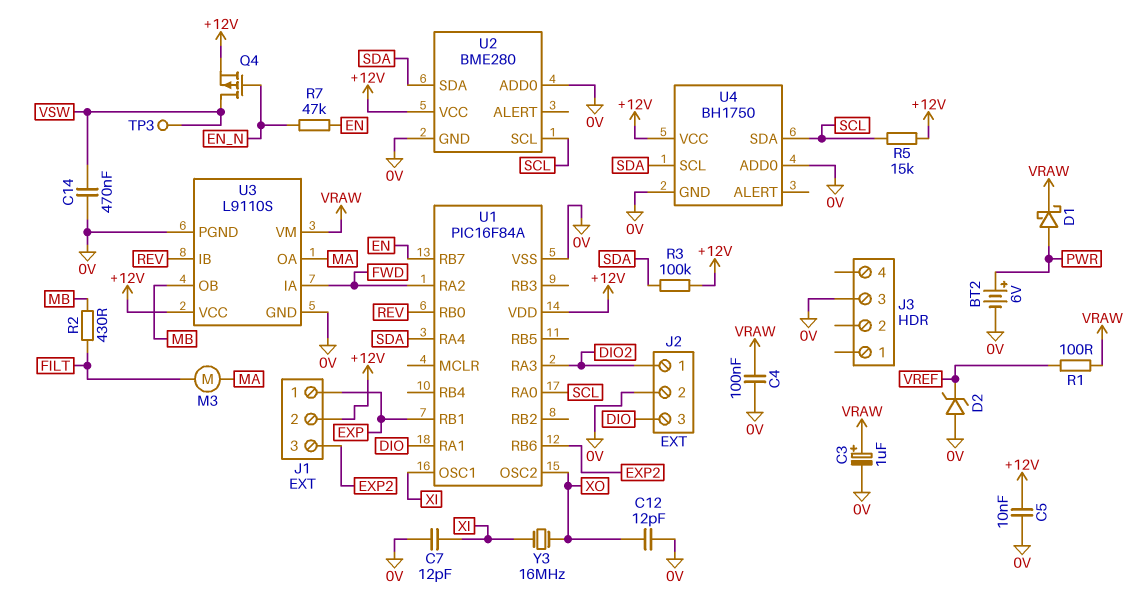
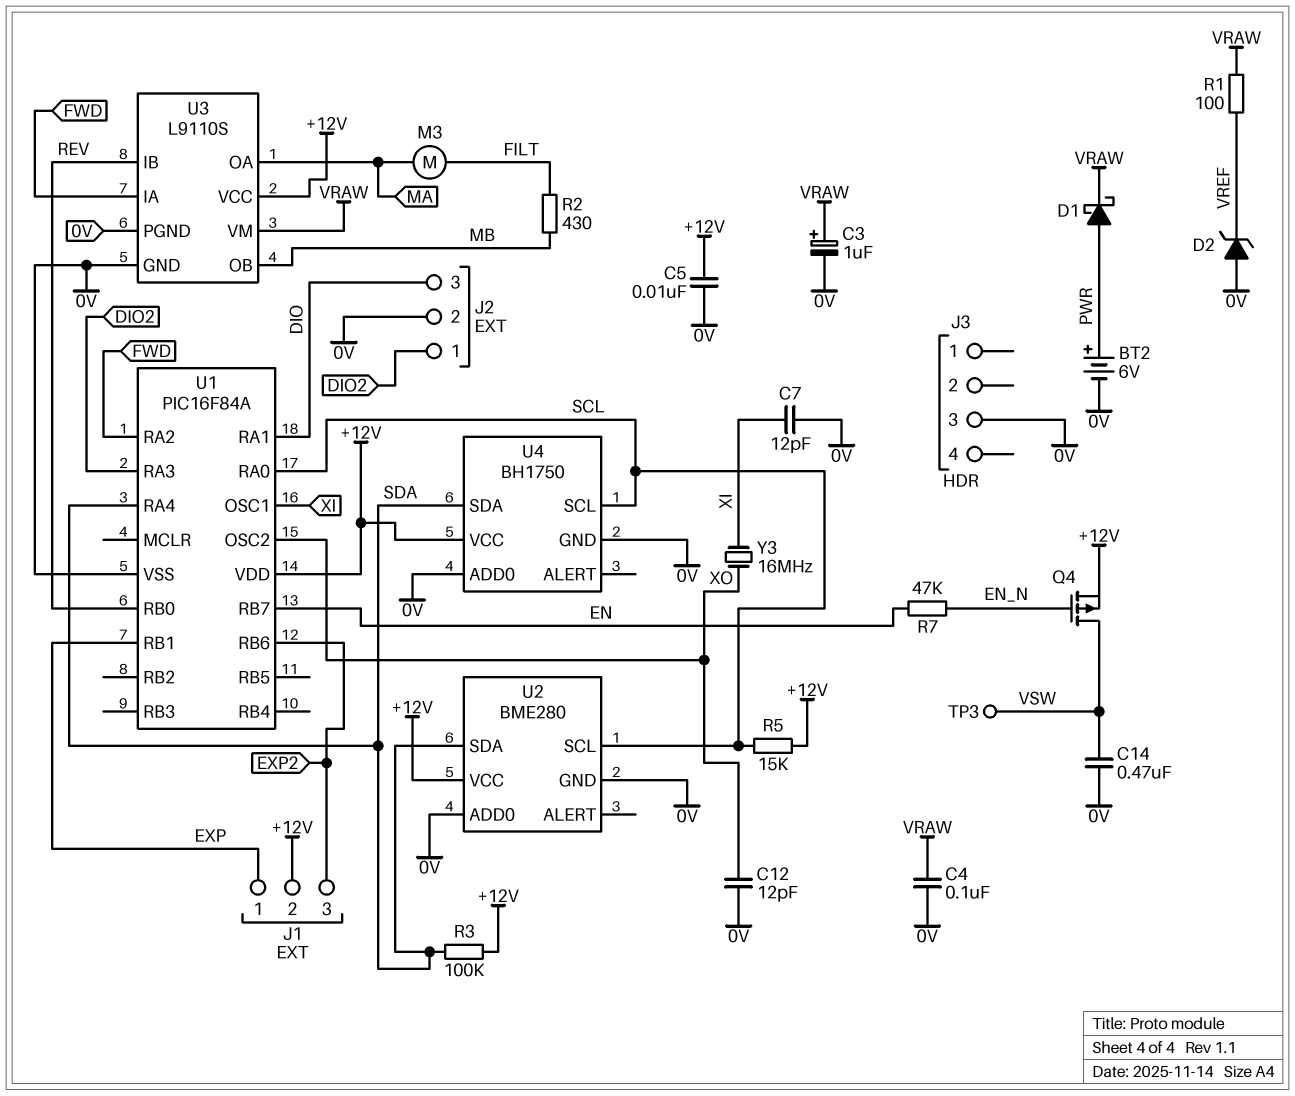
U4 pin SCL: SDA -> SCL
U4 pin SDA: SCL -> SDA

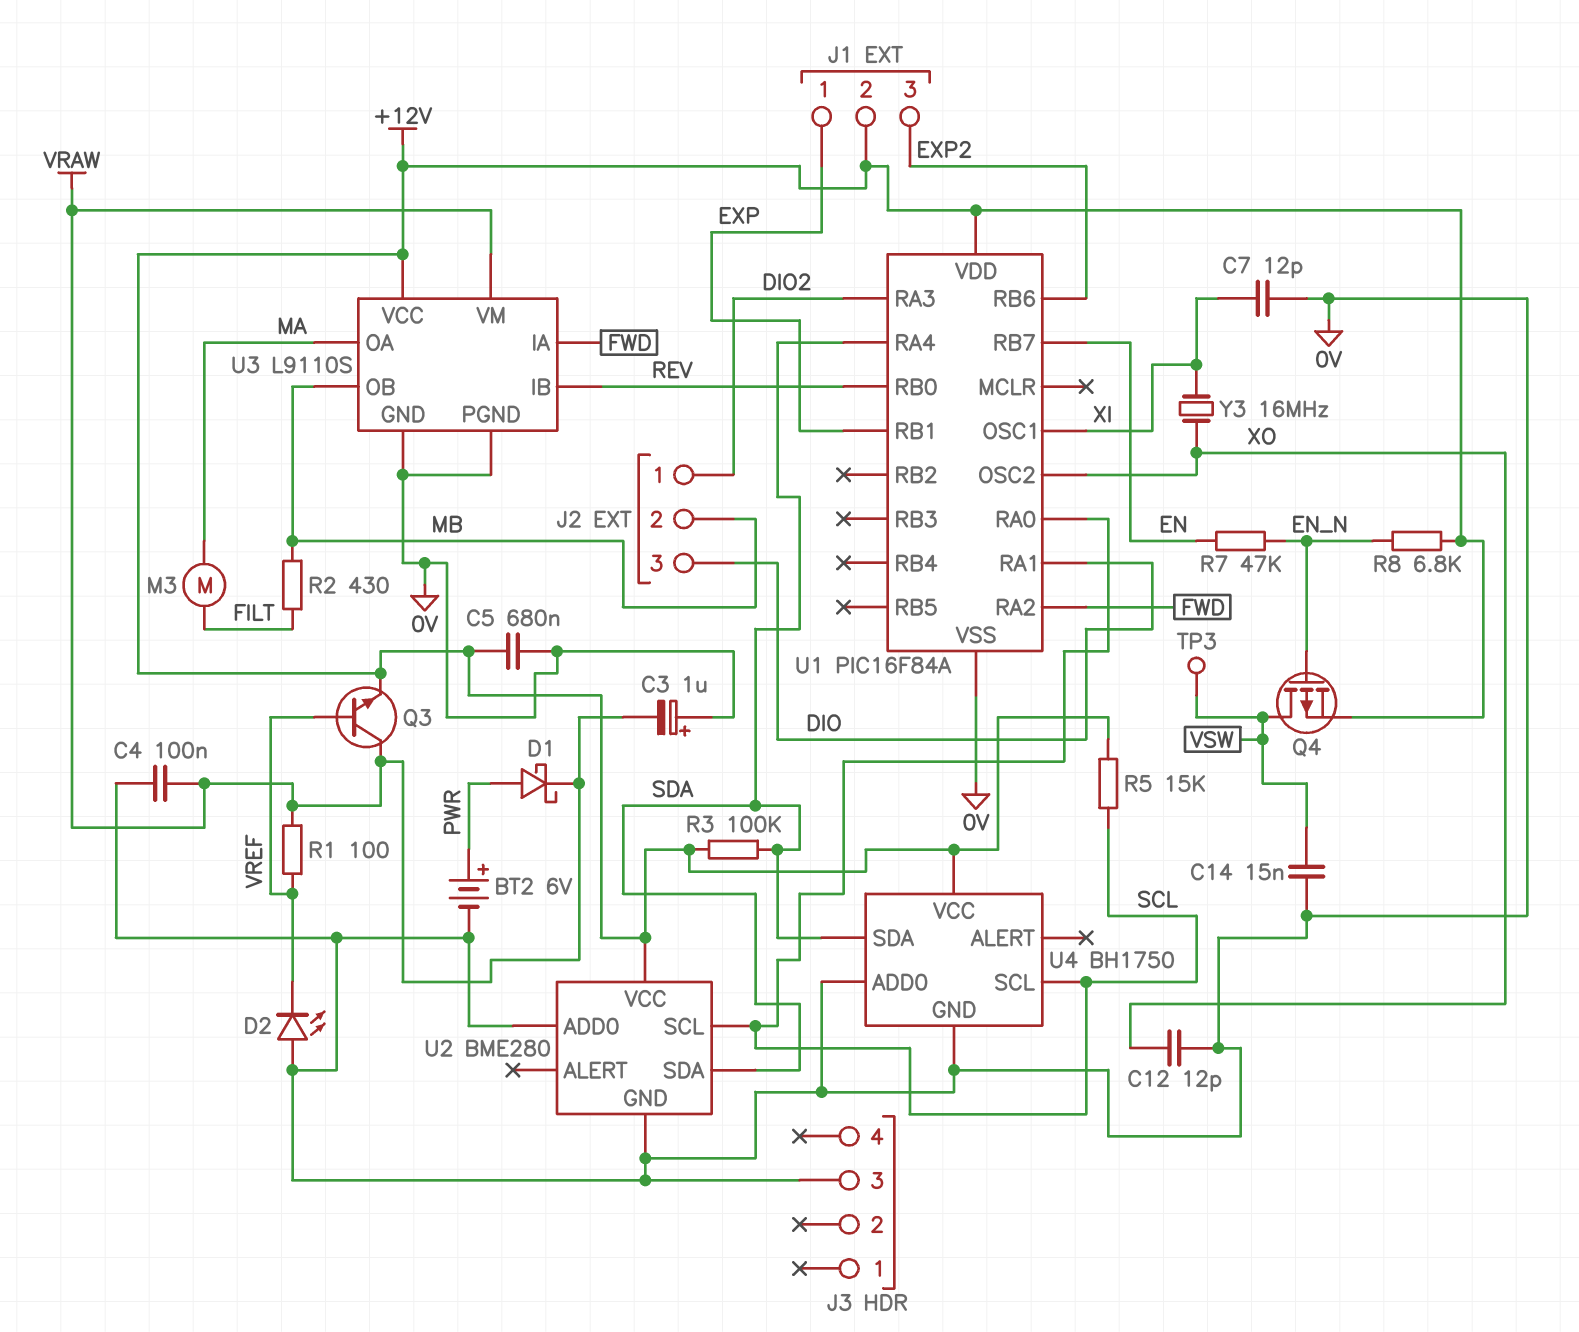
C3: 1uF (plus VRAW, minus 0V) -> 1uF (plus 0V, minus VRAW)
C5: 10nF (+12V, 0V) -> 680nF (+12V, 0V)
C14: 470nF (0V, VSW) -> 15nF (0V, VSW)
D2: zener (A 0V, K VREF) -> LED (A 0V, K VREF)
J2 pin 2: 0V -> MB
Q3: none -> NPN (B VREF, C VRAW, E +12V)
R8: none -> 6.8k (+12V, EN_N)

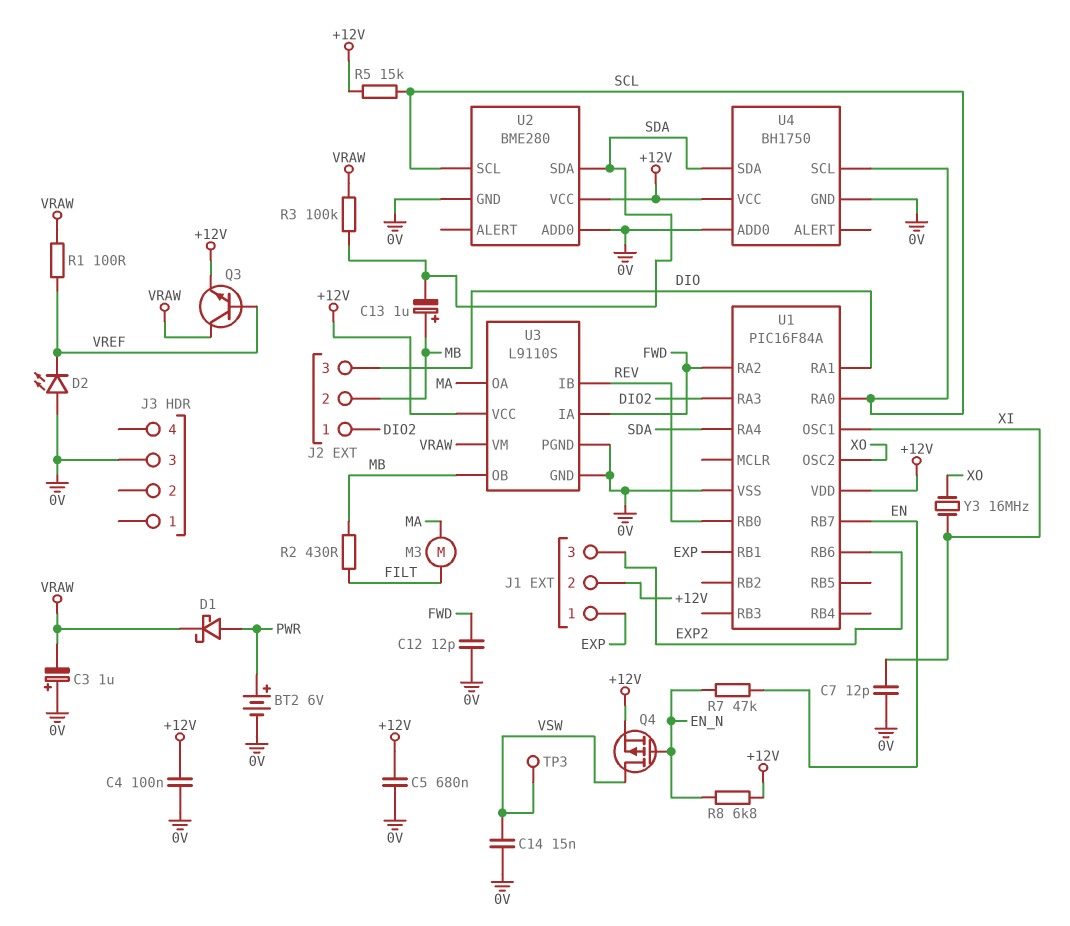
C4: 100nF (0V, VRAW) -> 100nF (+12V, 0V)
C12: 12pF (0V, XO) -> 12pF (0V, FWD)
C13: none -> 1uF (plus MB, minus SDA)
R3: 100k (+12V, SDA) -> 100k (SDA, VRAW)

